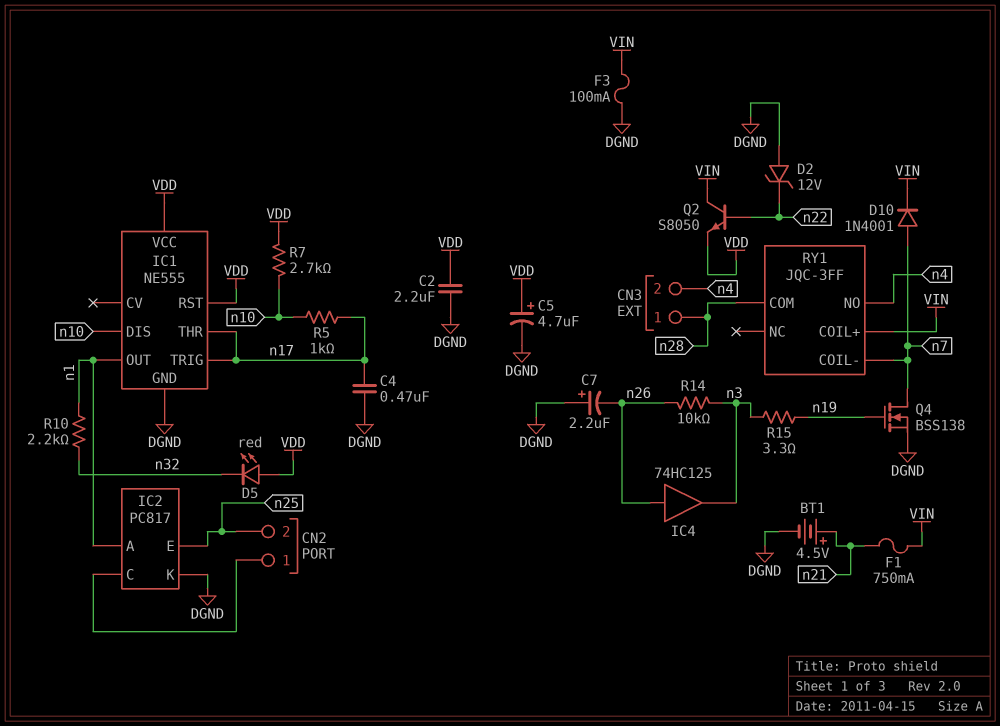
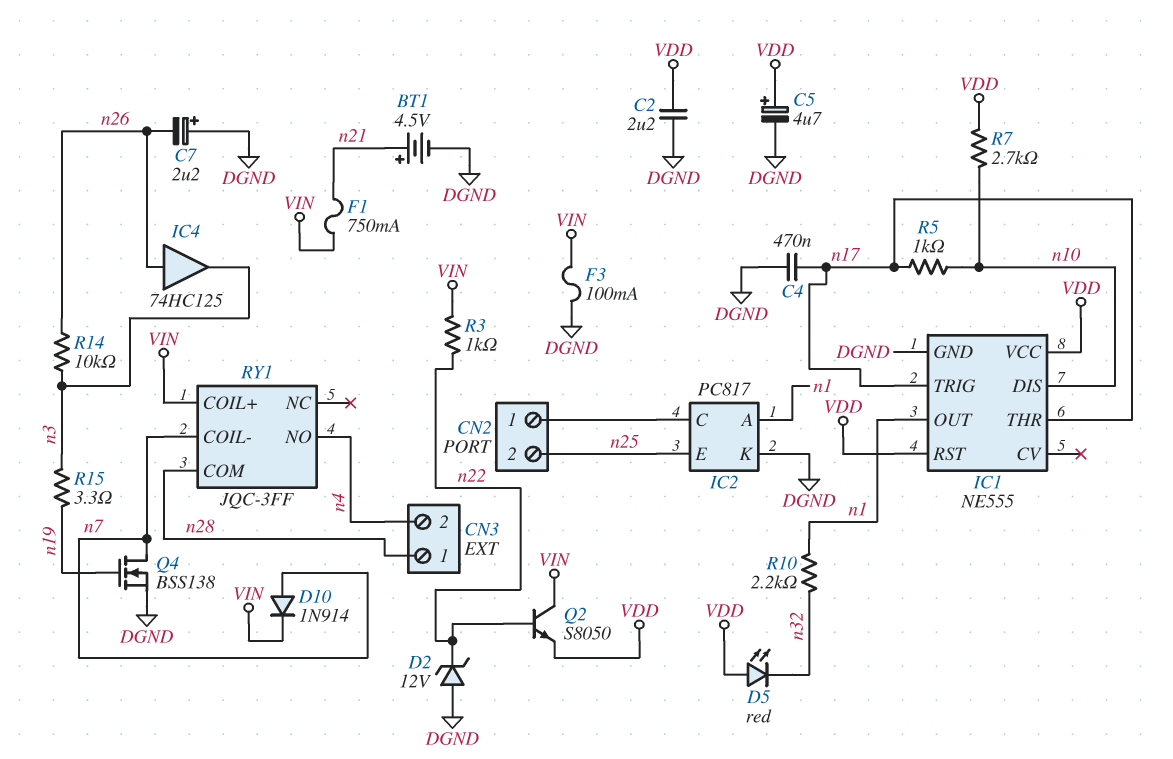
D10: diode 1N4001 (A n7, K VIN) -> diode 1N914 (A n7, K VIN)
R3: none -> 1k (VIN, n22)

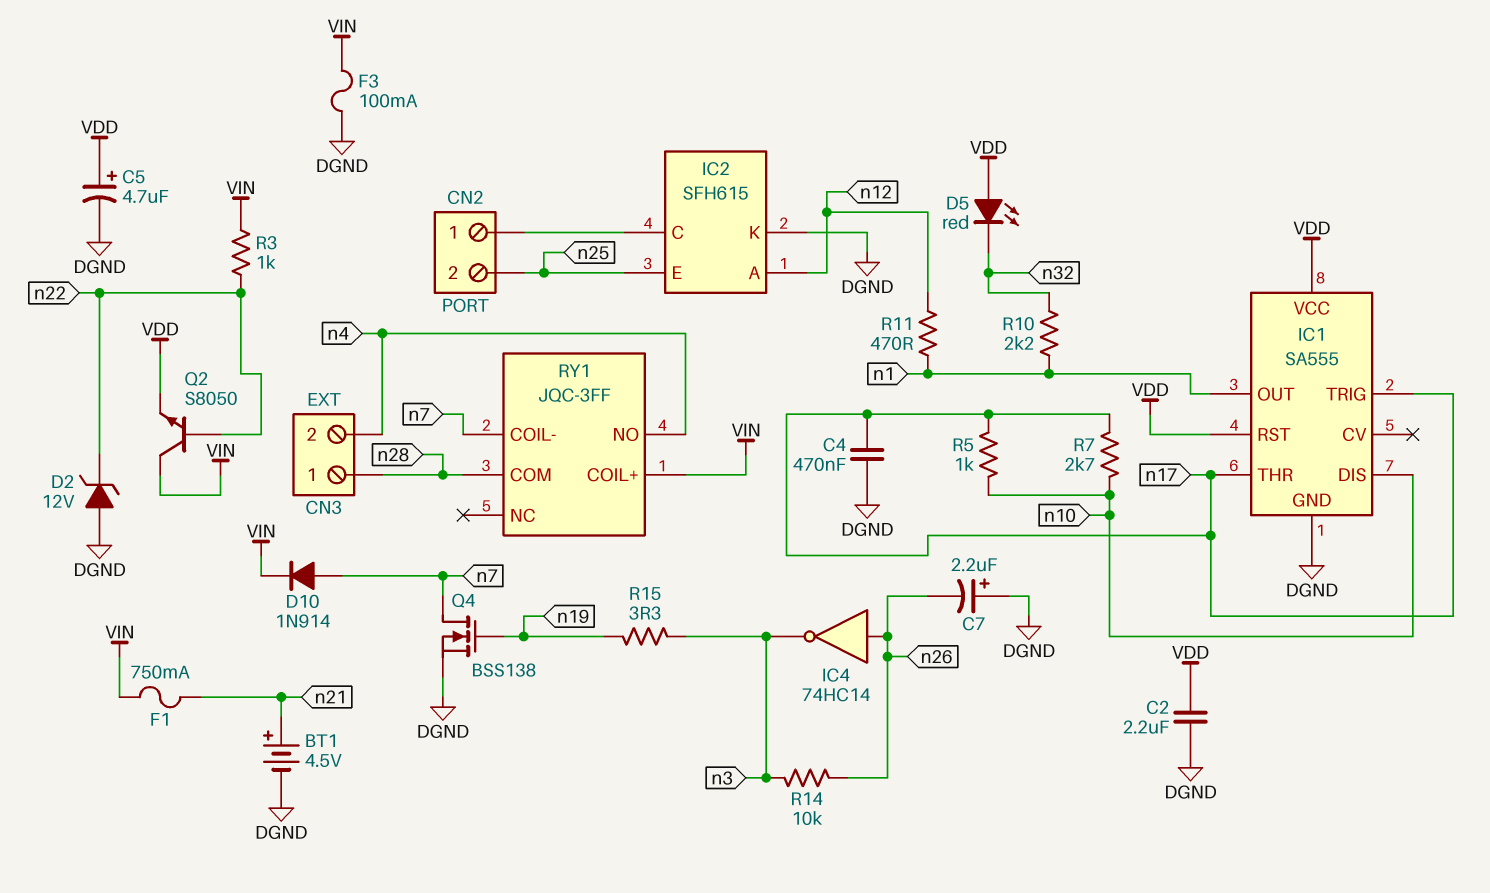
IC1: NE555 -> SA555
IC2: PC817 -> SFH615
IC2 pin A: n1 -> n12
IC4: buffer 74HC125 (in n26, out n3) -> NOT 74HC14 (in n26, out n3)
R7: 2.7k (VDD, n10) -> 2.7k (n10, n17)
R11: none -> 470 (n1, n12)

